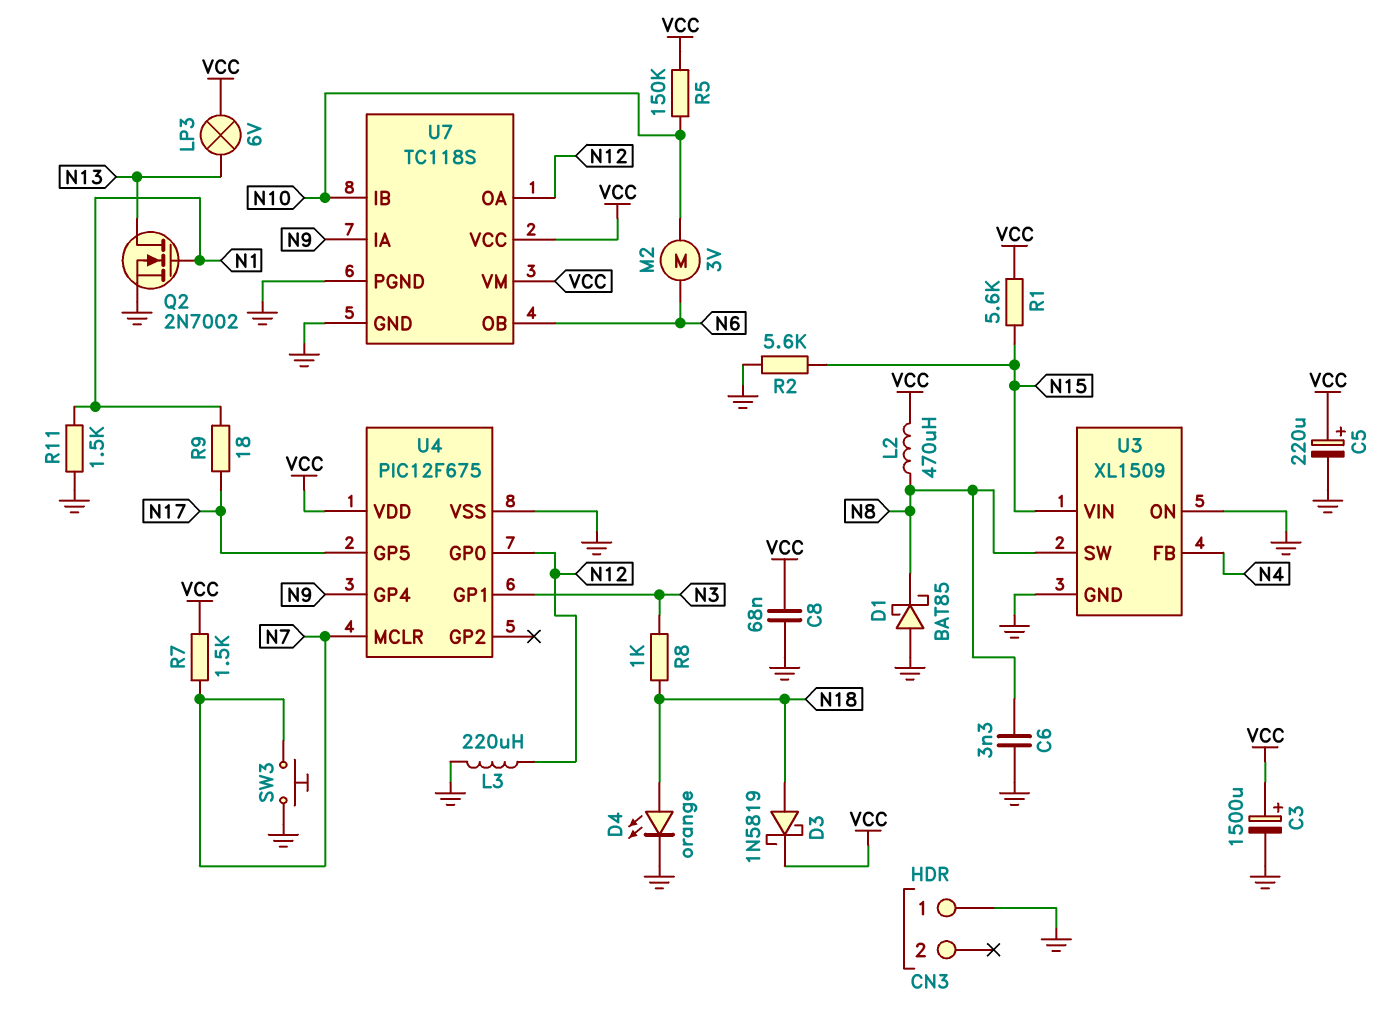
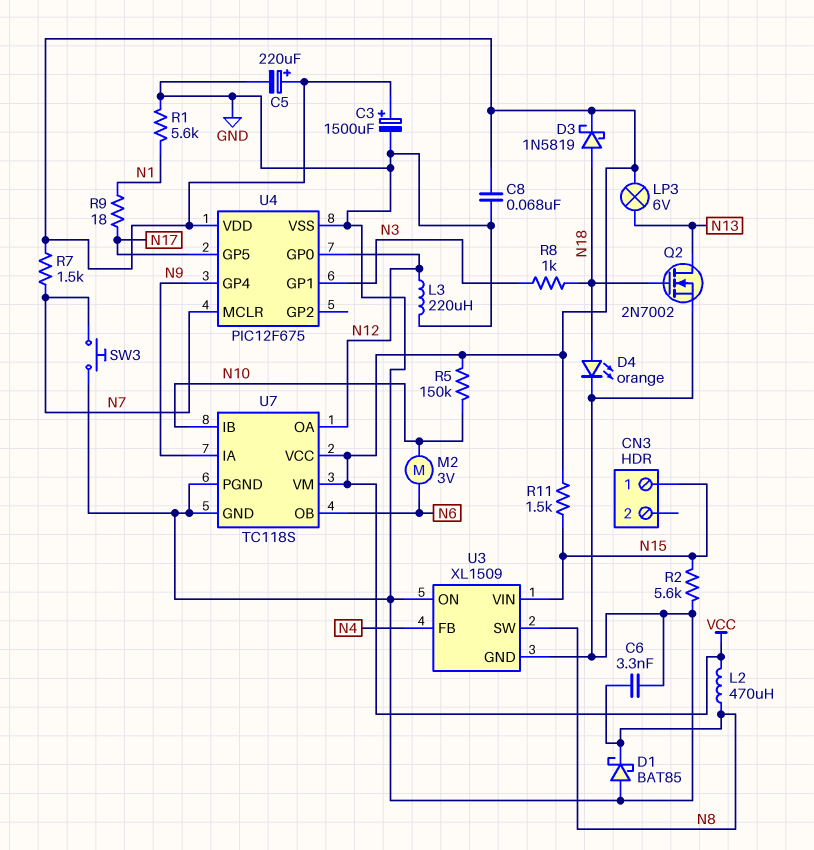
CN3 pin 1: GND -> N15
Q2: NMOS 2N7002 (G N1, D N13, S GND) -> NMOS 2N7002 (G N18, D N13, S GND)
R1: 5.6k (N15, VCC) -> 5.6k (GND, N1)
R11: 1.5k (GND, N1) -> 1.5k (N15, VCC)

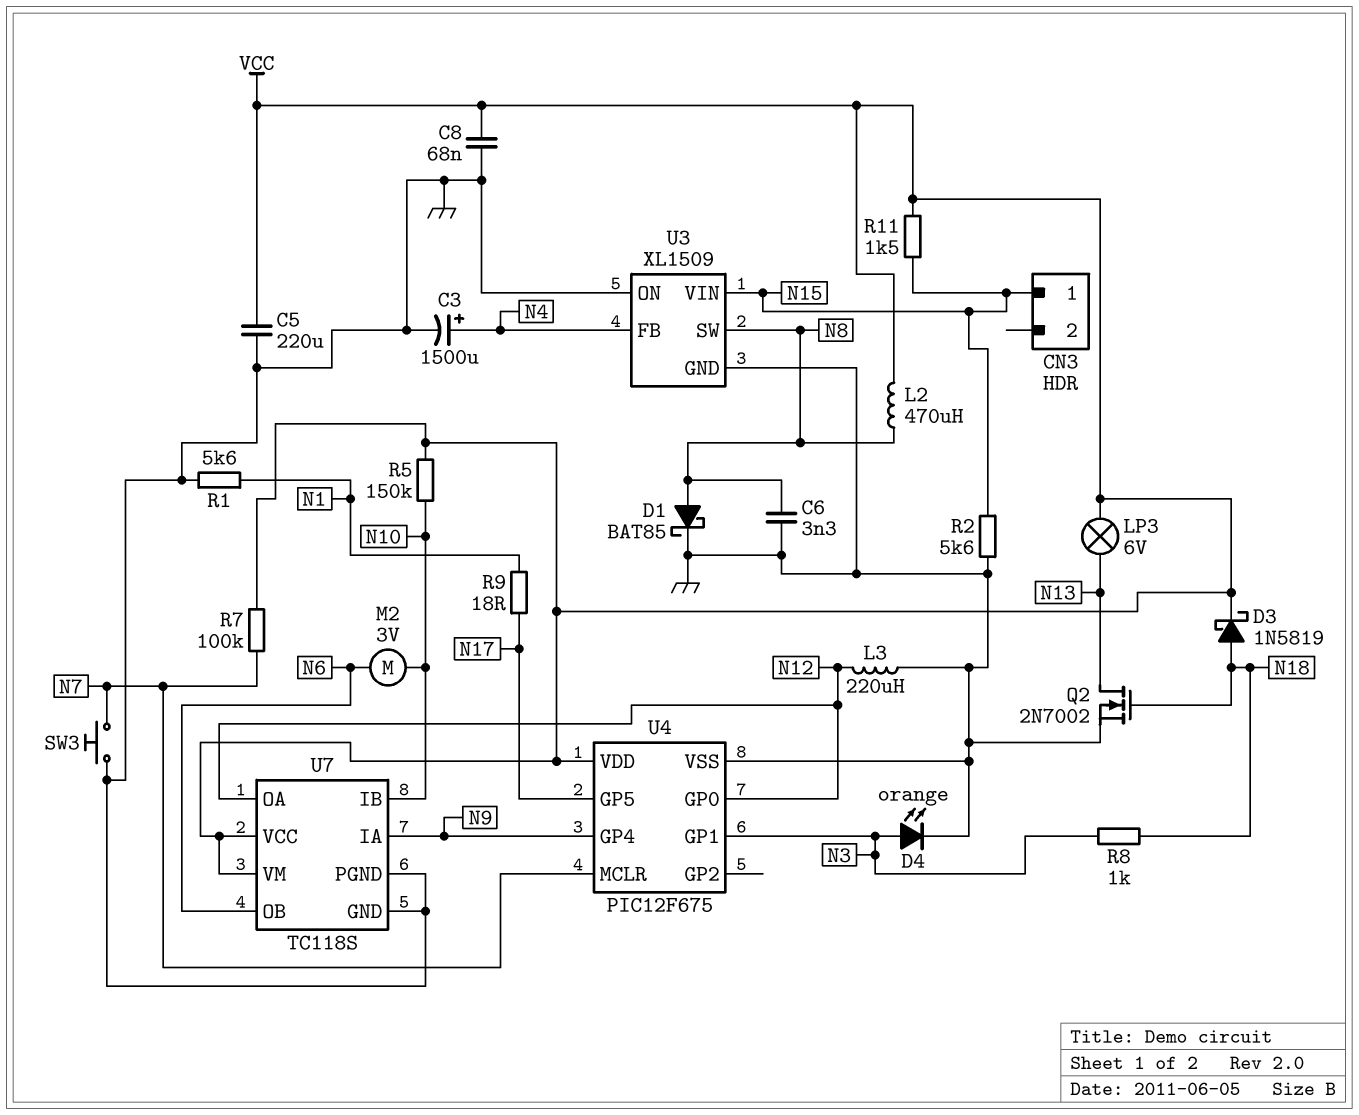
C3: 1500uF (plus VCC, minus GND) -> 1500uF (plus N4, minus GND)
C5: 220uF (plus VCC, minus GND) -> 220uF (GND, VCC)
D1: schottky BAT85 (A GND, K N8) -> schottky BAT85 (A N8, K GND)
D4: LED orange (A N18, K GND) -> LED orange (A N3, K GND)
R7: 1.5k (N7, VCC) -> 100k (N7, VCC)

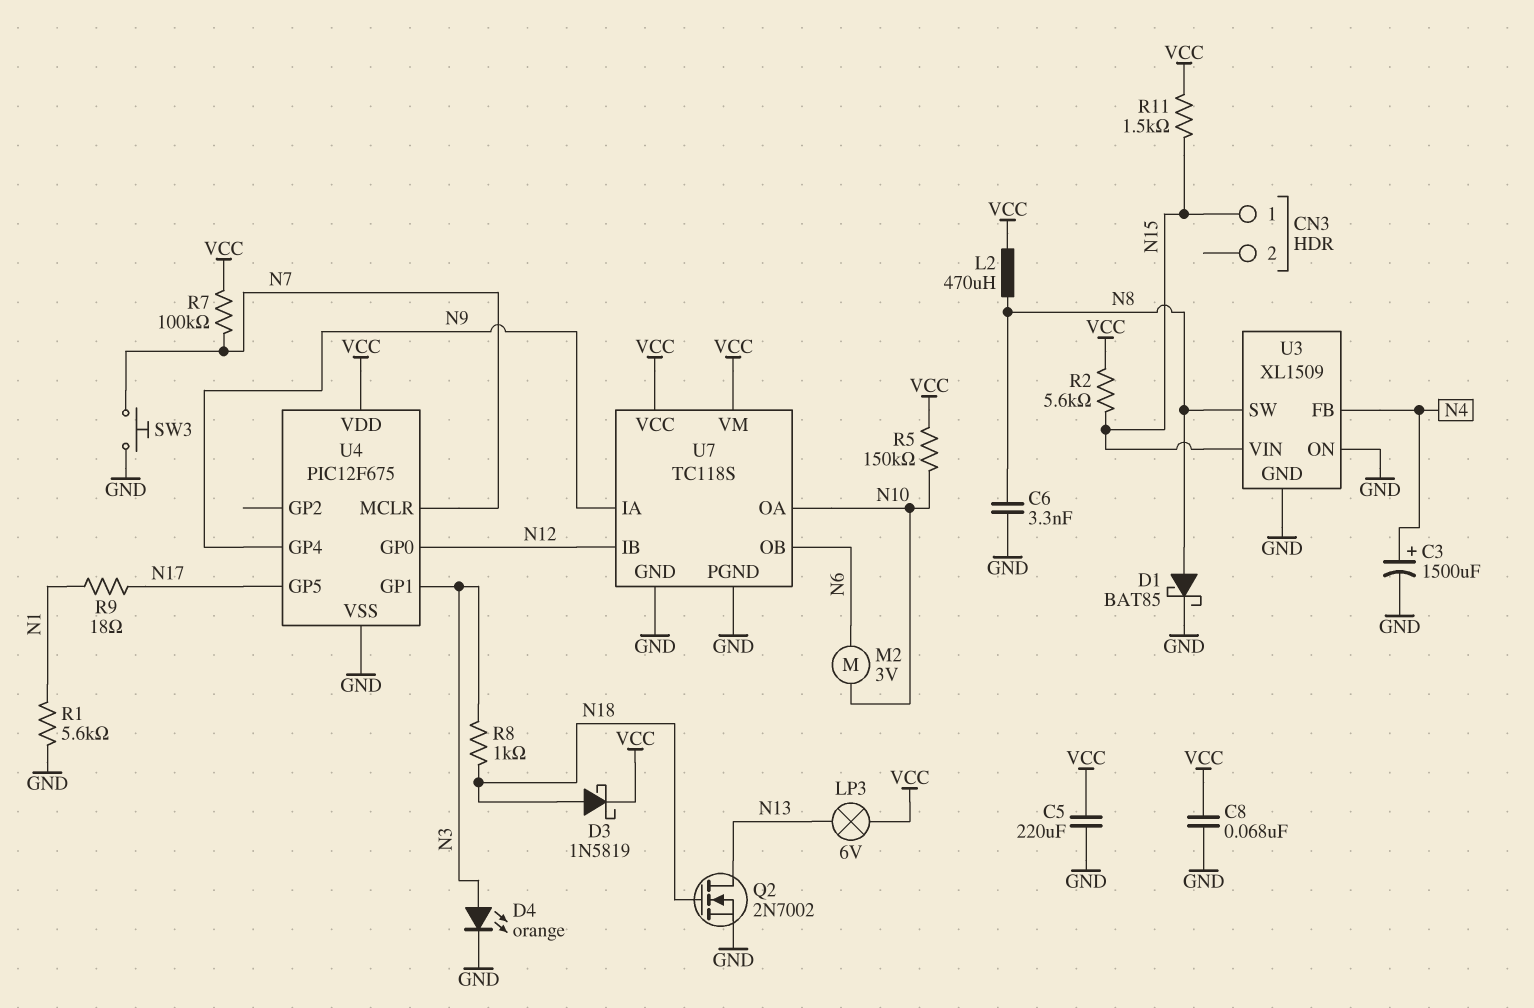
L3: 220uH (GND, N12) -> none
R2: 5.6k (GND, N15) -> 5.6k (N15, VCC)
U7 pin IB: N10 -> N12
U7 pin OA: N12 -> N10

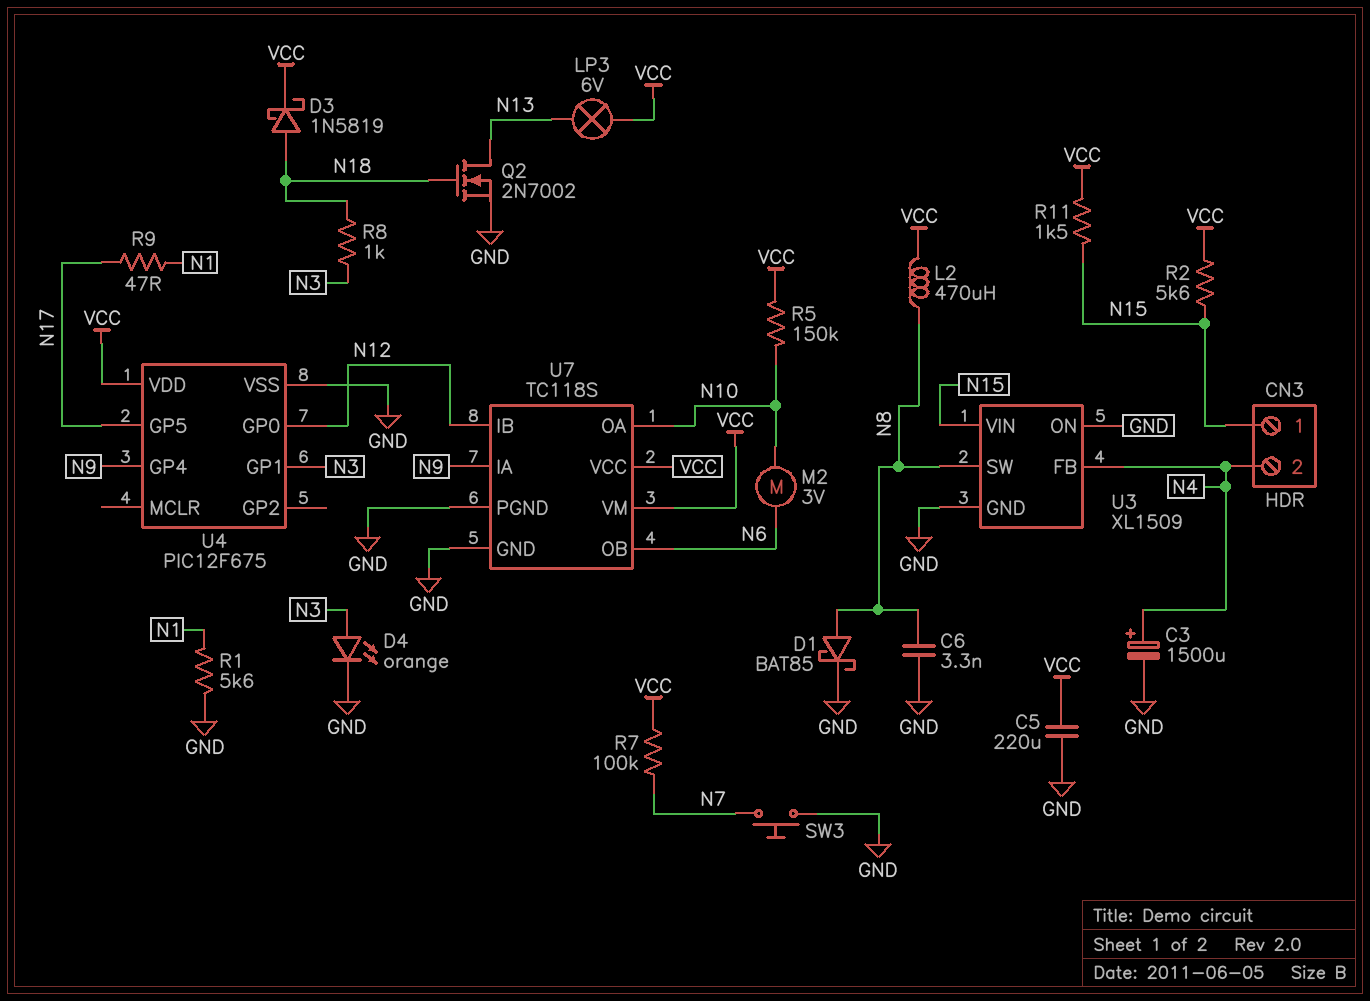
C8: 68nF (GND, VCC) -> none
CN3 pin 2: none -> N4
R9: 18 (N1, N17) -> 47 (N1, N17)
U4 pin MCLR: N7 -> none

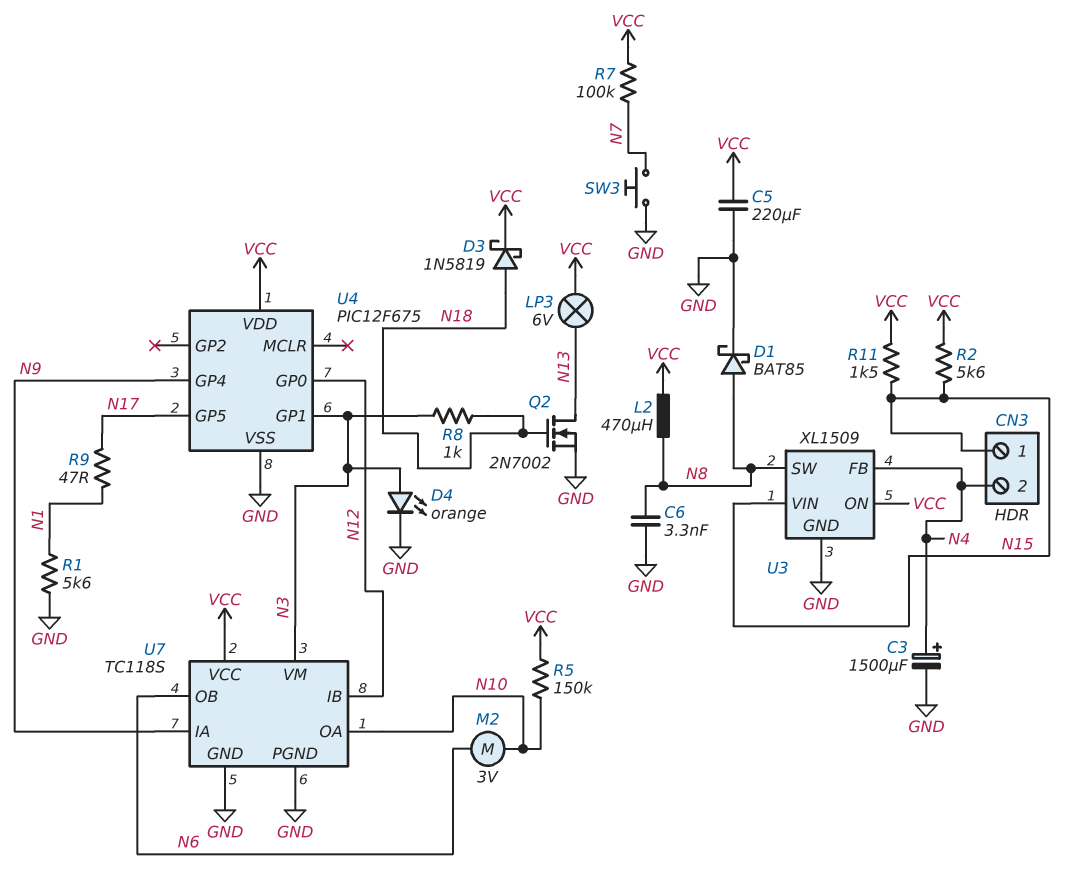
U3 pin ON: GND -> VCC
U7 pin VM: VCC -> N3

